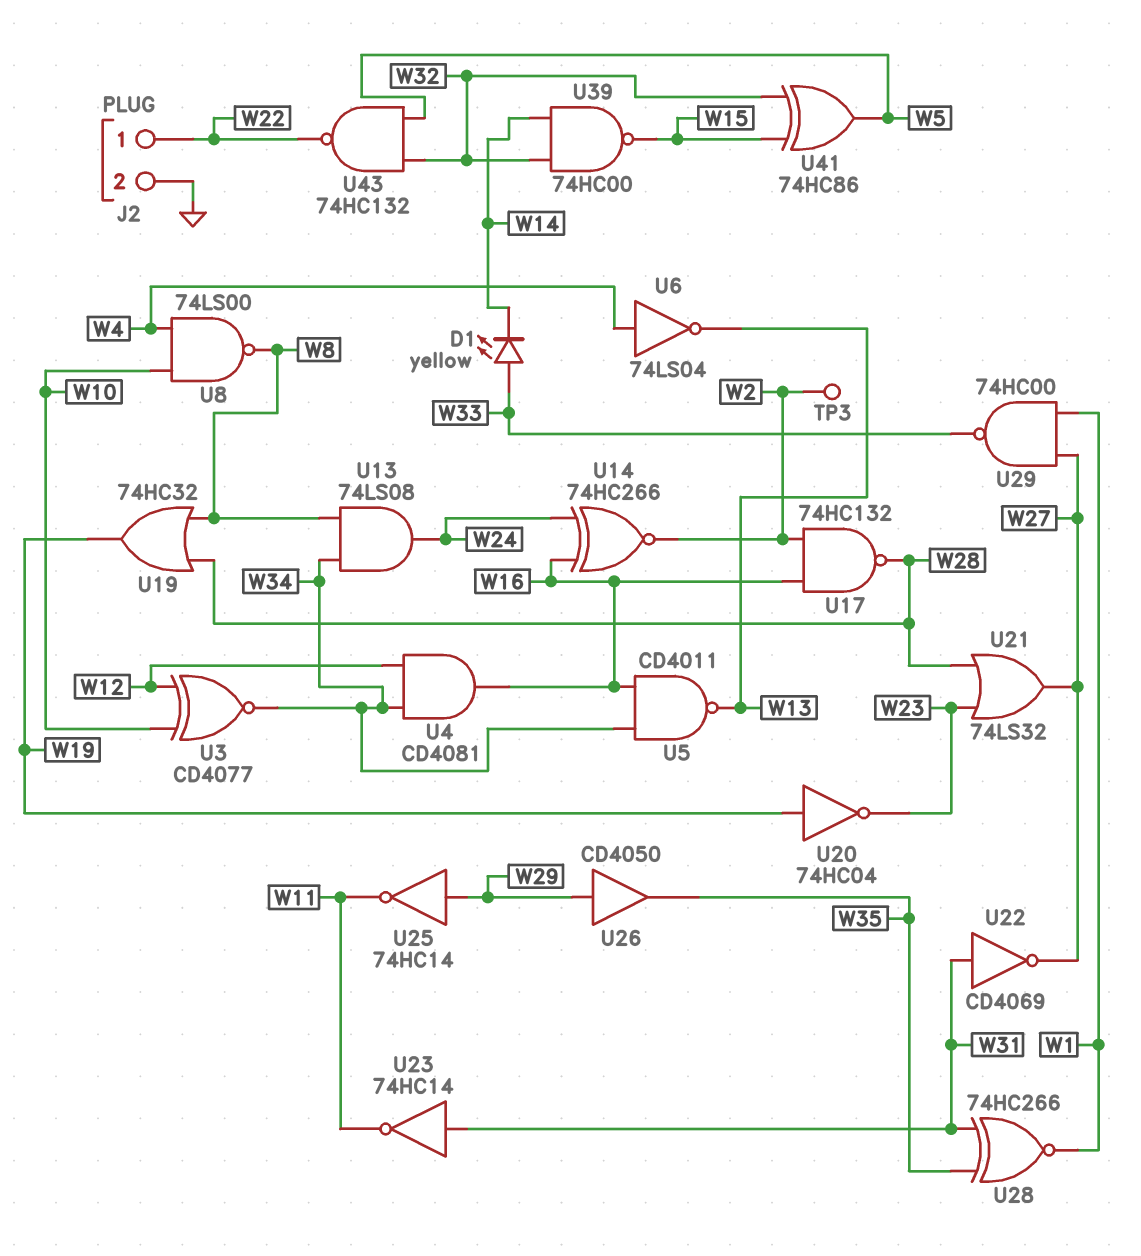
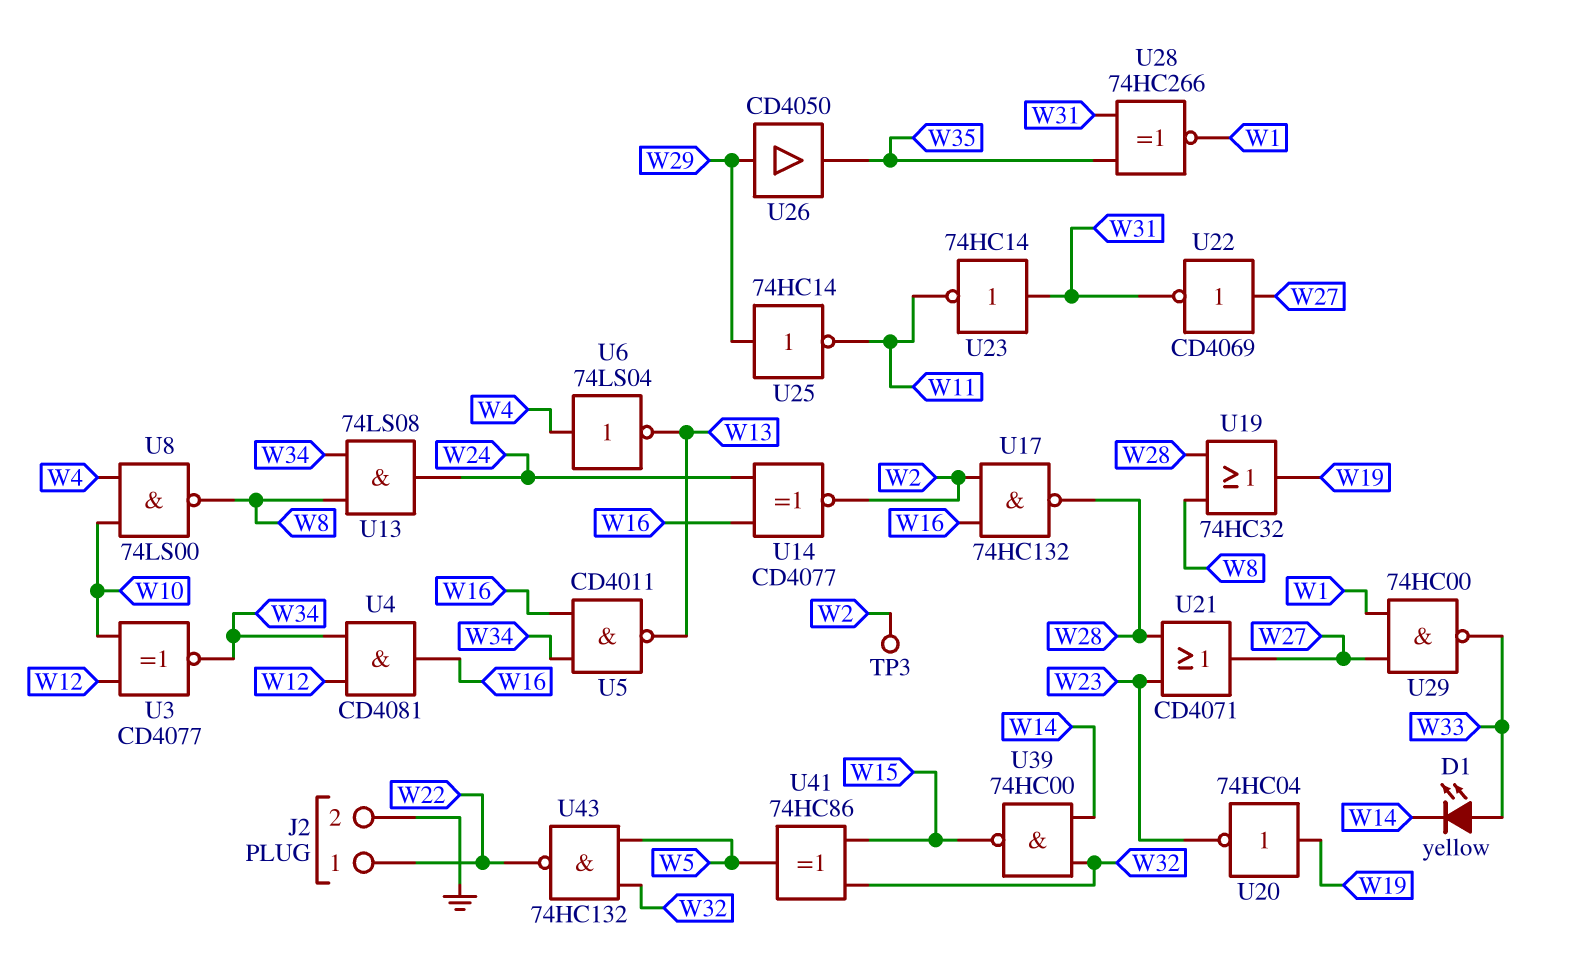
U14: XNOR 74HC266 (in W16, in W24, out W2) -> XNOR CD4077 (in W16, in W24, out W2)
U21: OR 74LS32 (in W23, in W28, out W27) -> OR CD4071 (in W23, in W28, out W27)
U22: NOT CD4069 (in W31, out W27) -> NOT CD4069 (in W27, out W31)

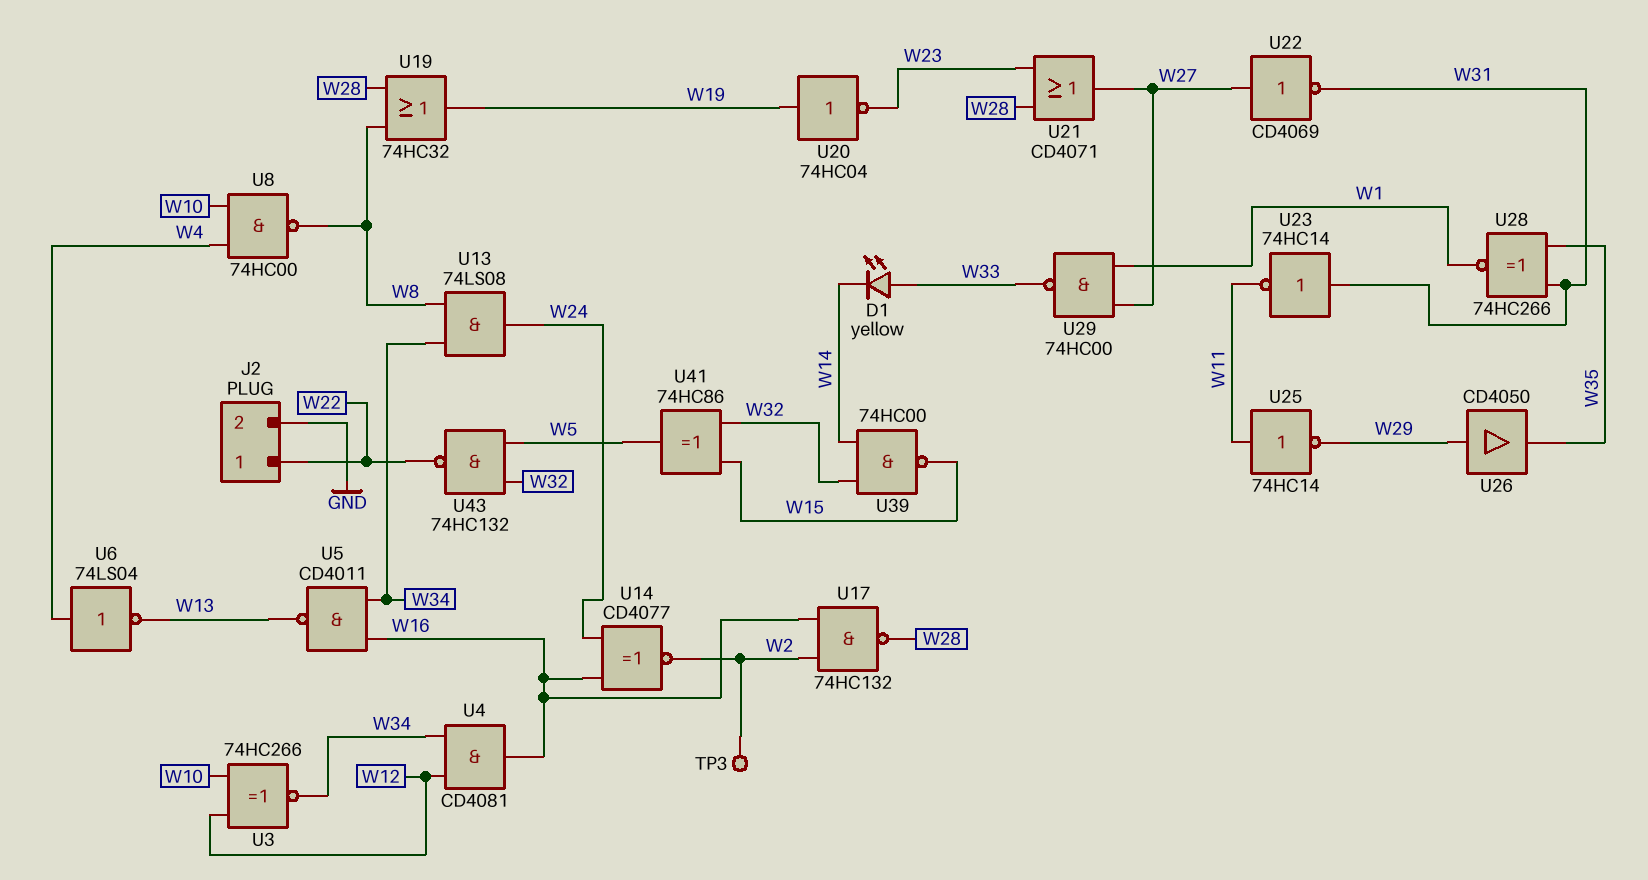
U3: XNOR CD4077 (in W10, in W12, out W34) -> XNOR 74HC266 (in W10, in W12, out W34)
U8: NAND 74LS00 (in W4, in W10, out W8) -> NAND 74HC00 (in W4, in W10, out W8)
U25: NOT 74HC14 (in W29, out W11) -> NOT 74HC14 (in W11, out W29)

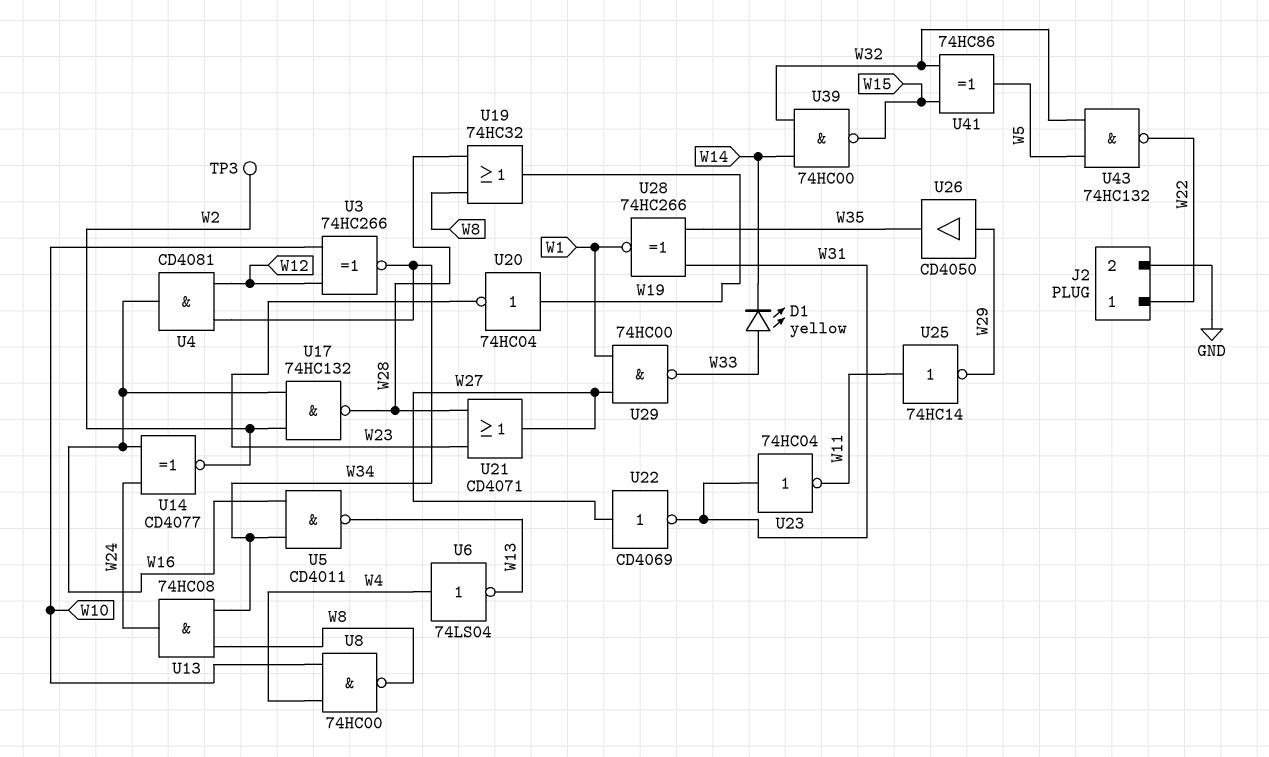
U13: AND 74LS08 (in W8, in W34, out W24) -> AND 74HC08 (in W8, in W34, out W24)
U23: NOT 74HC14 (in W31, out W11) -> NOT 74HC04 (in W31, out W11)

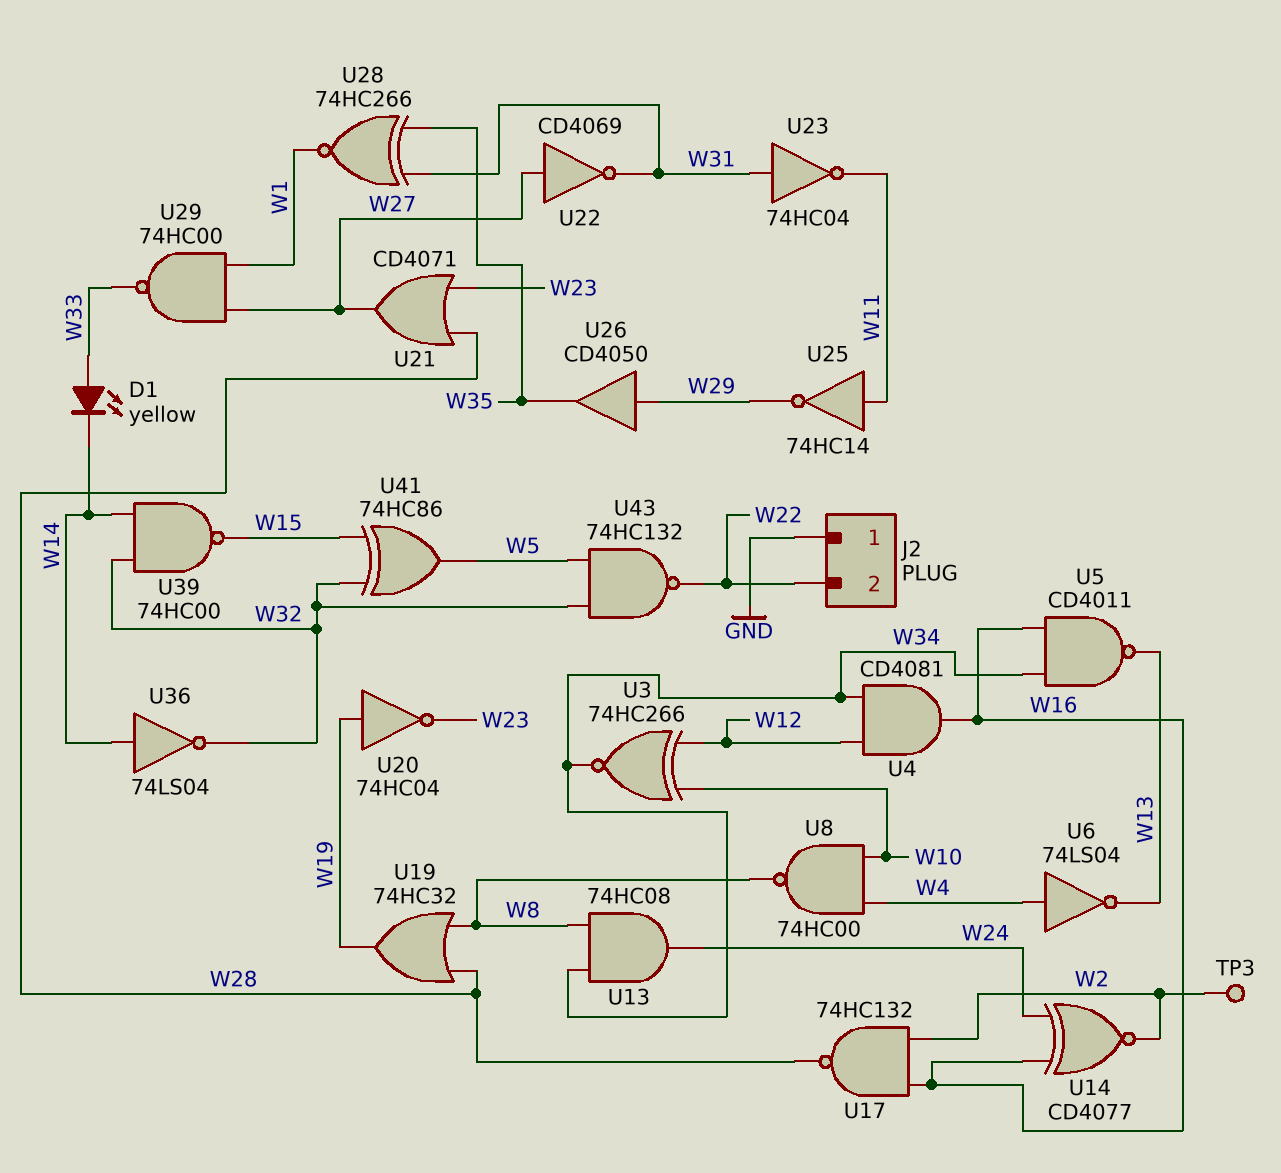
J2 pin 1: W22 -> GND
J2 pin 2: GND -> W22
U36: none -> NOT 74LS04 (in W14, out W32)

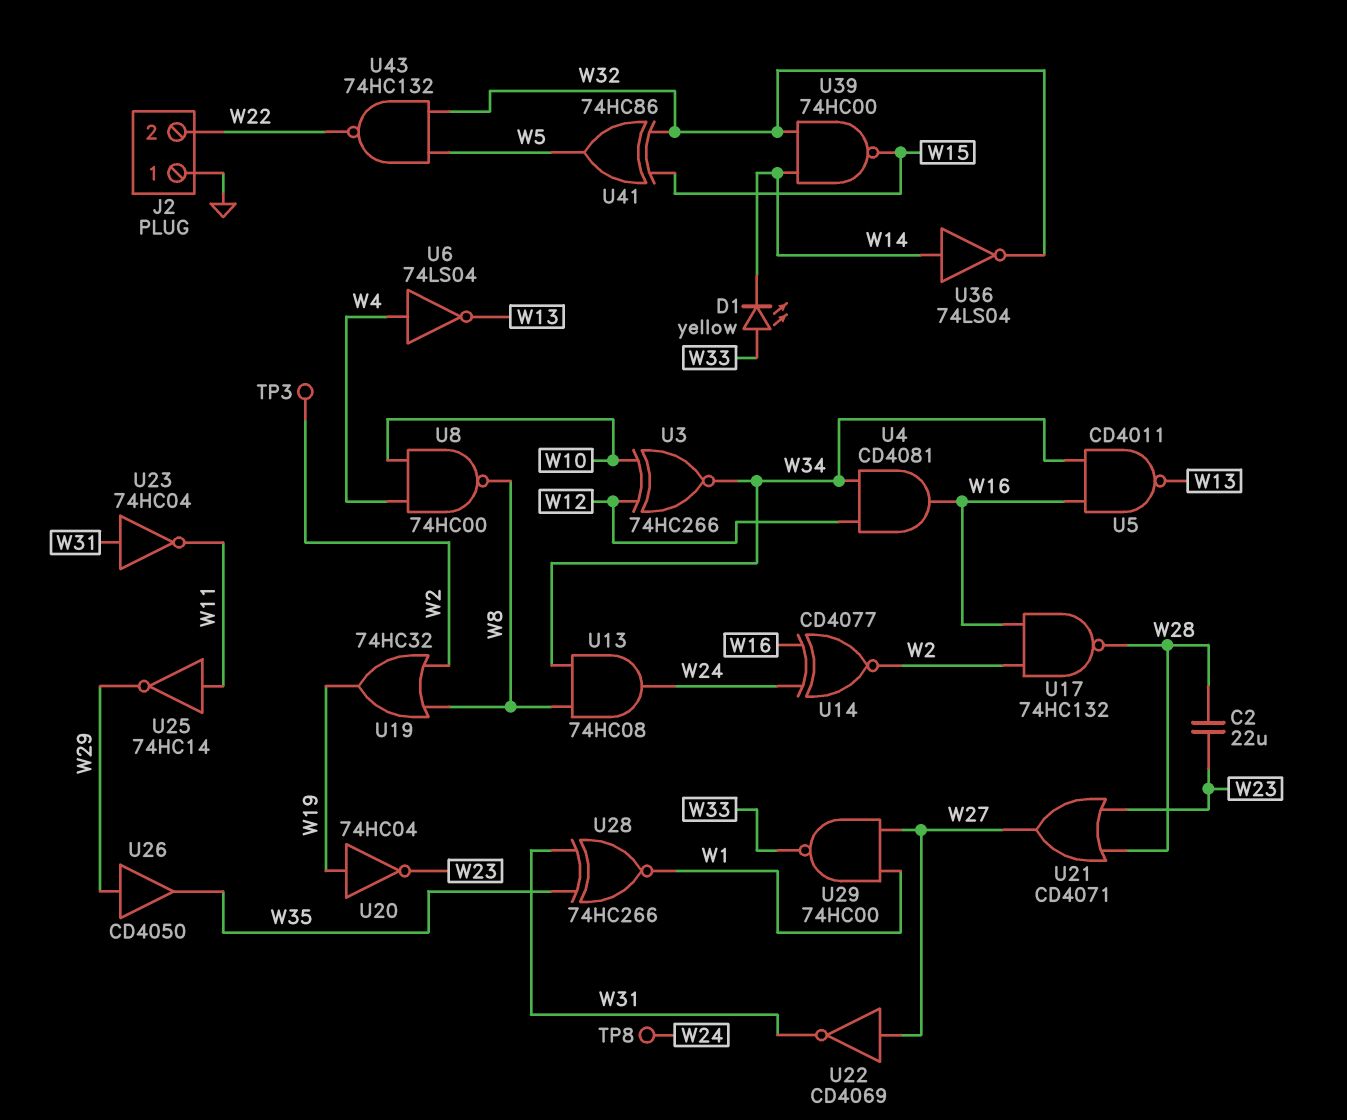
C2: none -> 22uF (W23, W28)
TP8: none -> test point (W24)
U19: OR 74HC32 (in W8, in W28, out W19) -> OR 74HC32 (in W2, in W8, out W19)

